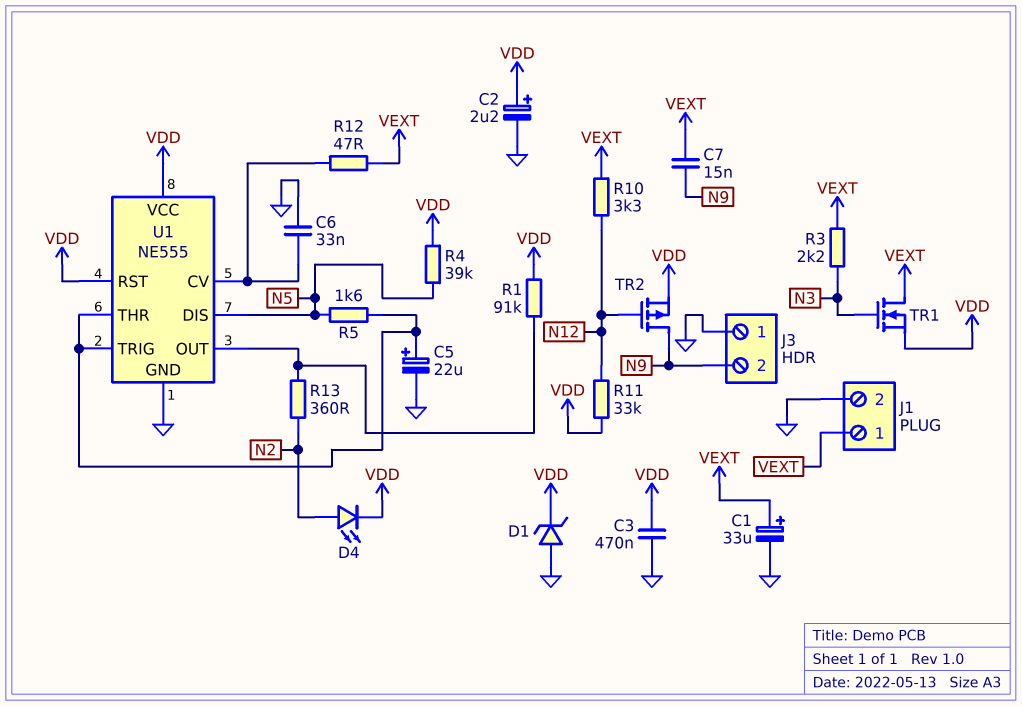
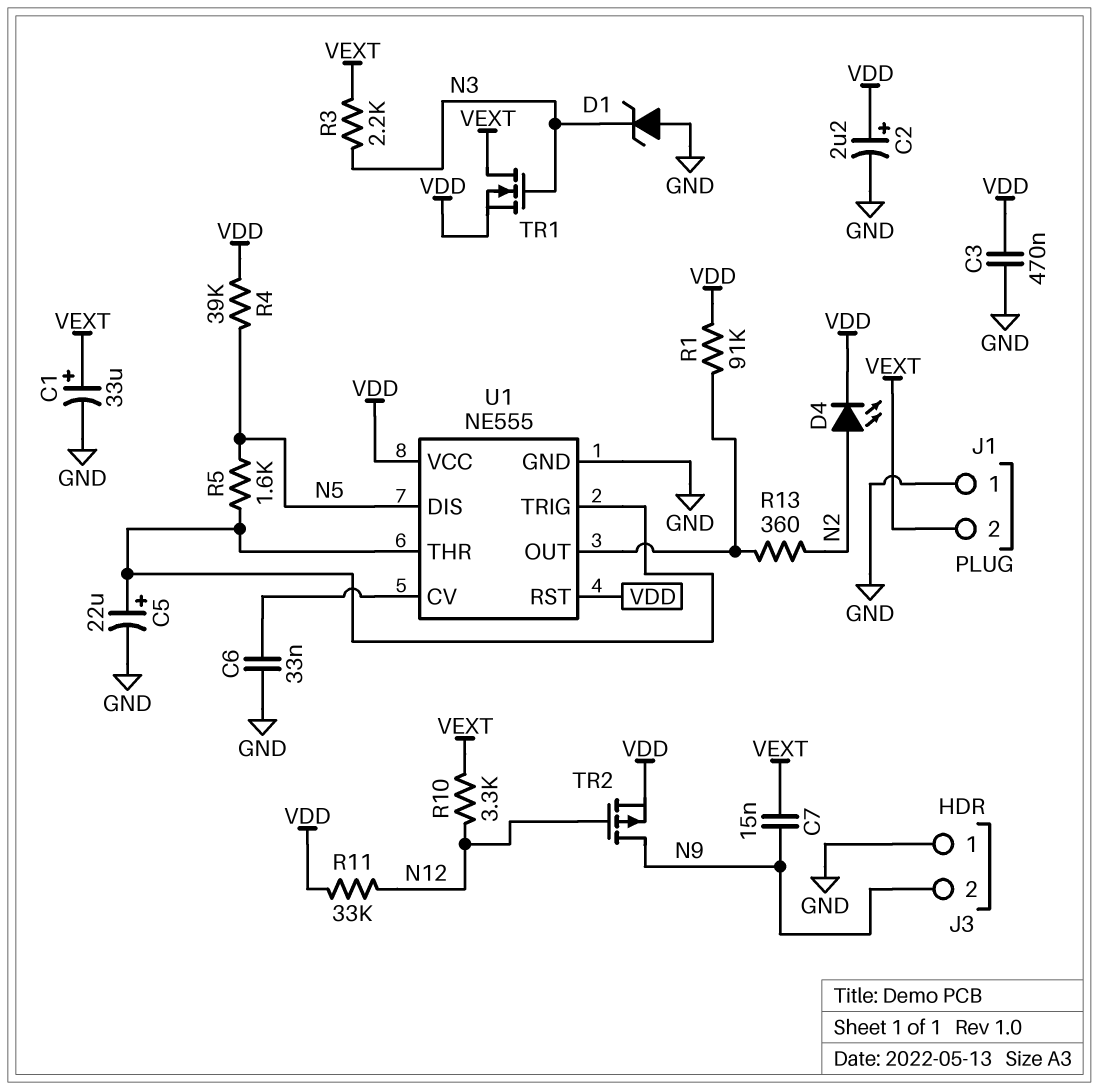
D1: zener (A GND, K VDD) -> zener (A GND, K N3)
J1 pin 1: VEXT -> GND
J1 pin 2: GND -> VEXT
R12: 47 (U1/CV, VEXT) -> none

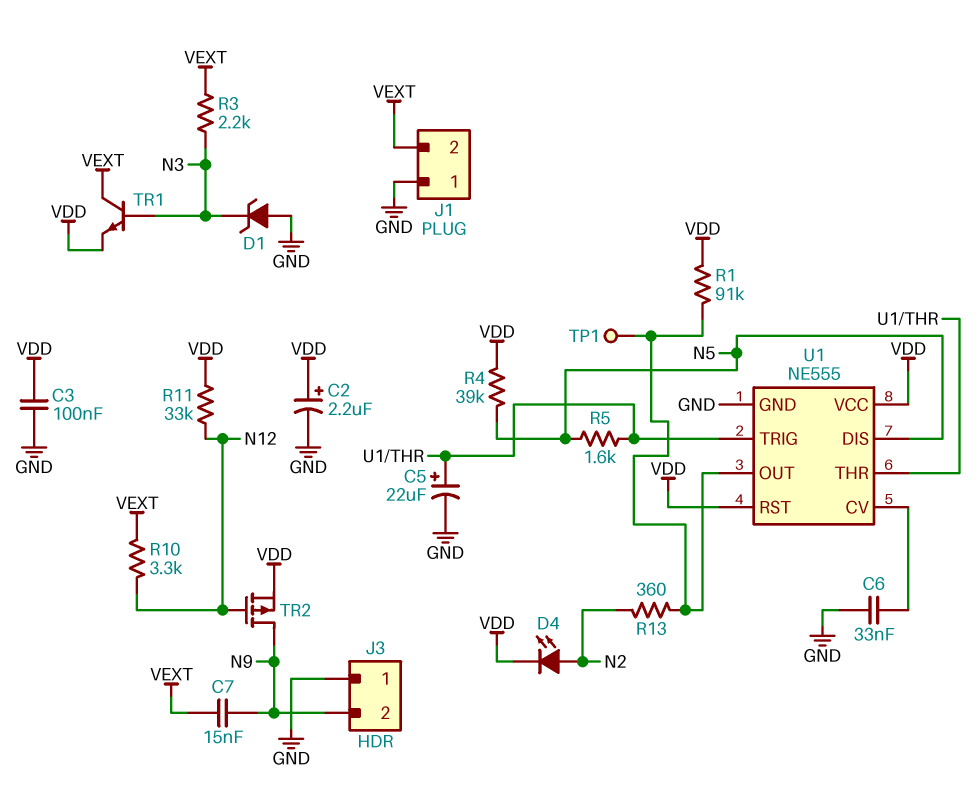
C1: 33uF (plus VEXT, minus GND) -> none
C3: 470nF (GND, VDD) -> 100nF (GND, VDD)
TP1: none -> test point (U1/OUT)
TR1: NMOS (G N3, D VEXT, S VDD) -> NPN (B N3, C VEXT, E VDD)

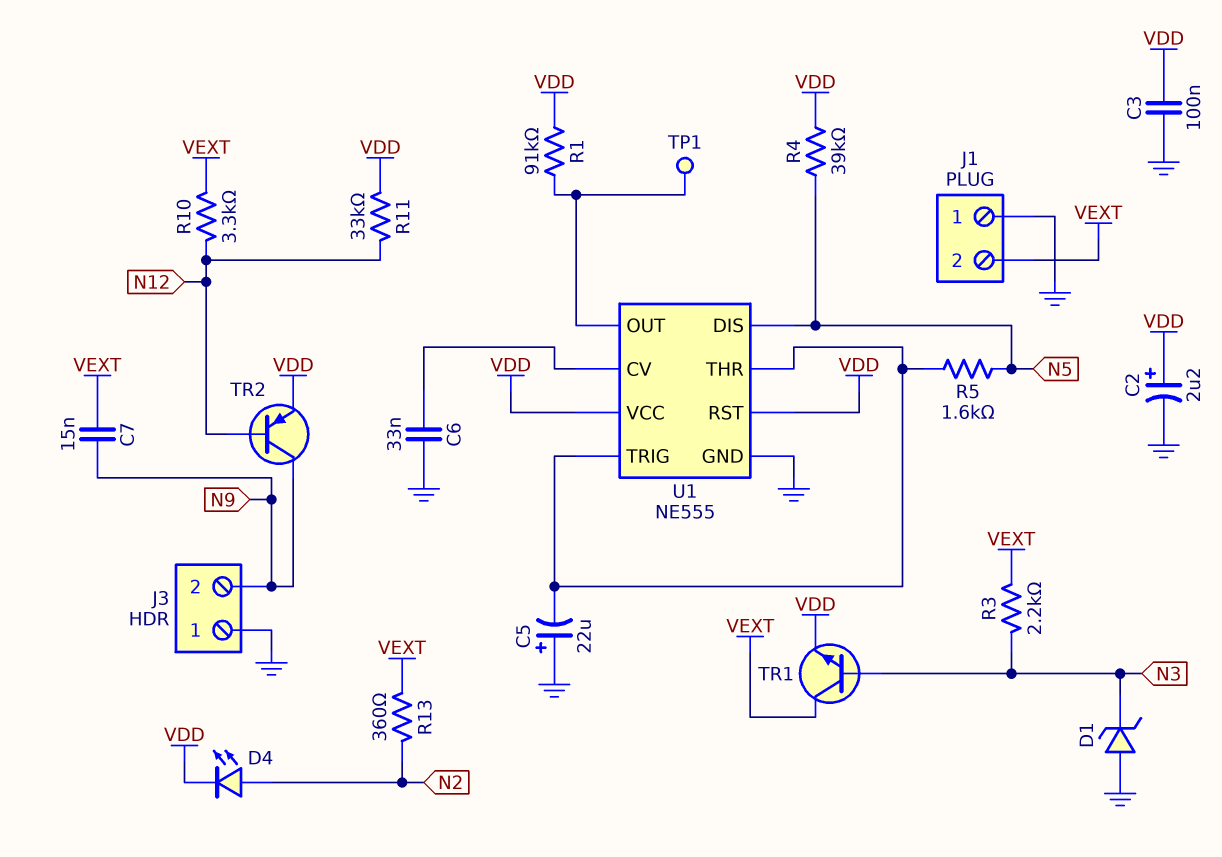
C5: 22uF (plus U1/THR, minus GND) -> 22uF (plus GND, minus U1/THR)
R13: 360 (N2, U1/OUT) -> 360 (N2, VEXT)
TR2: PMOS (G N12, D N9, S VDD) -> PNP (B N12, C N9, E VDD)

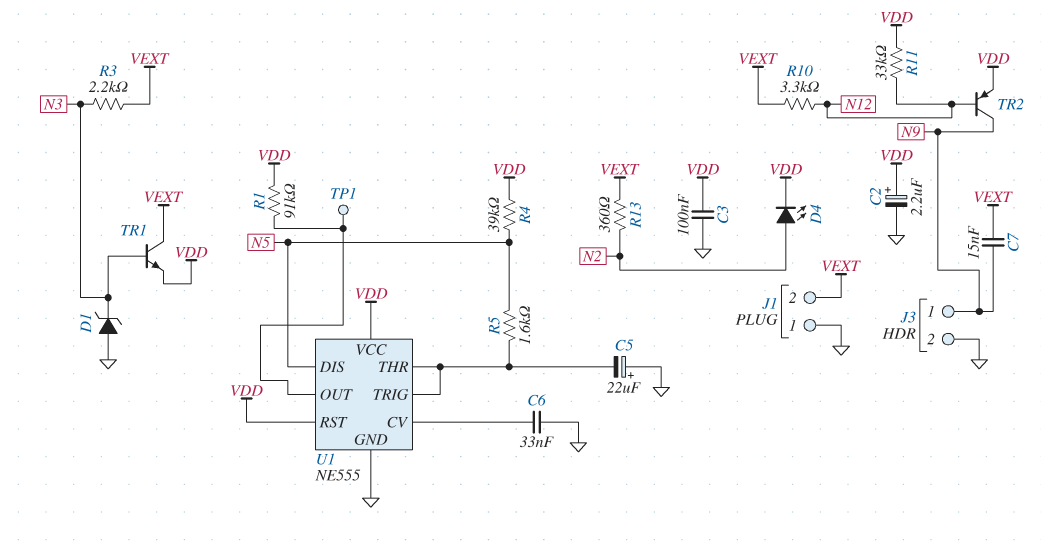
J3 pin 1: GND -> N9
J3 pin 2: N9 -> GND

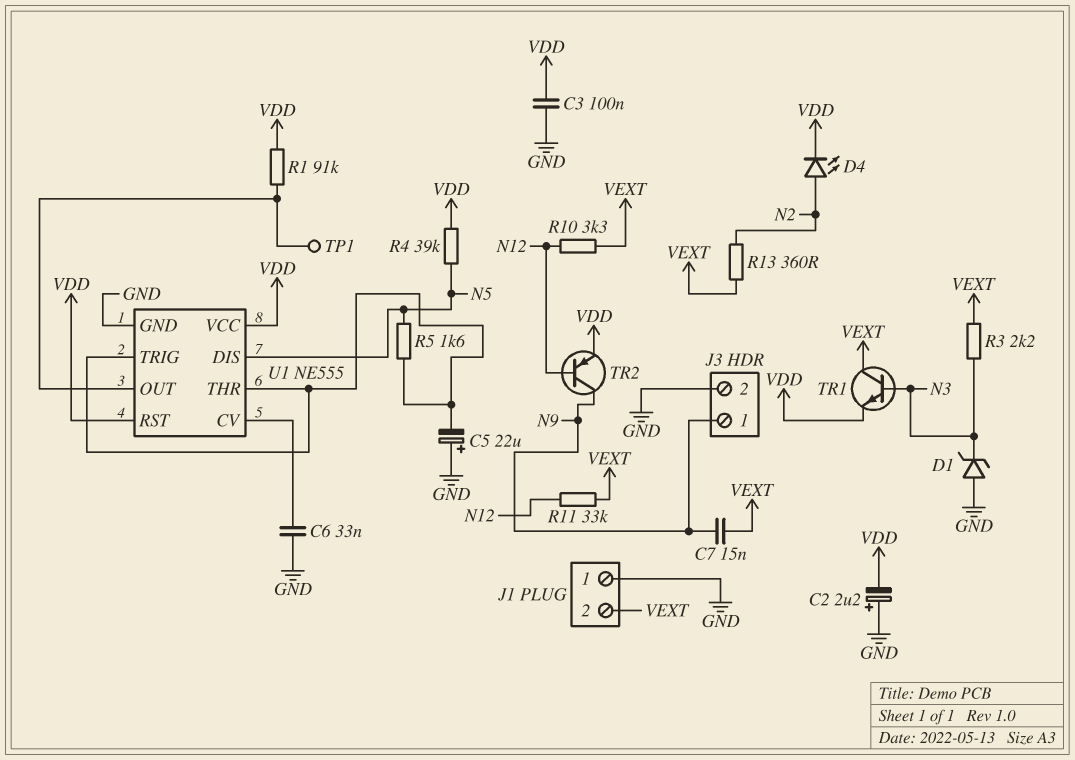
C2: 2.2uF (plus VDD, minus GND) -> 2.2uF (plus GND, minus VDD)
R11: 33k (N12, VDD) -> 33k (N12, VEXT)

